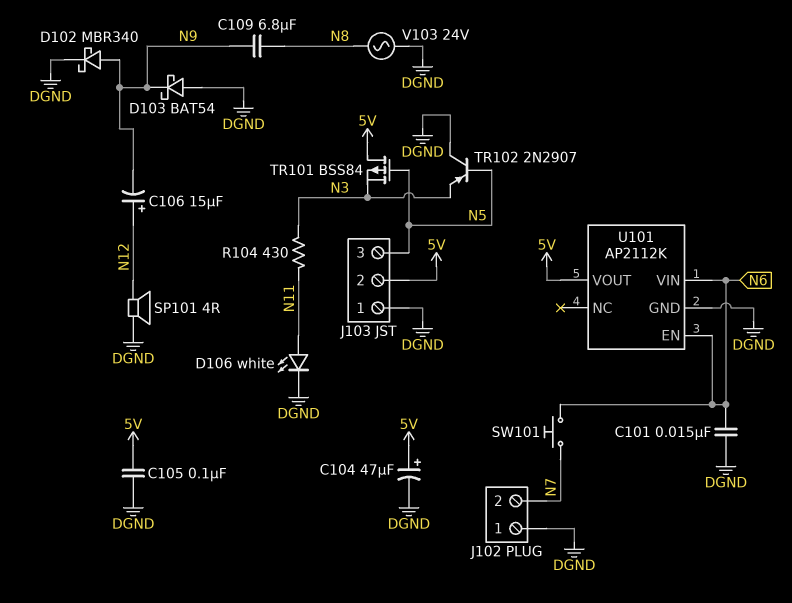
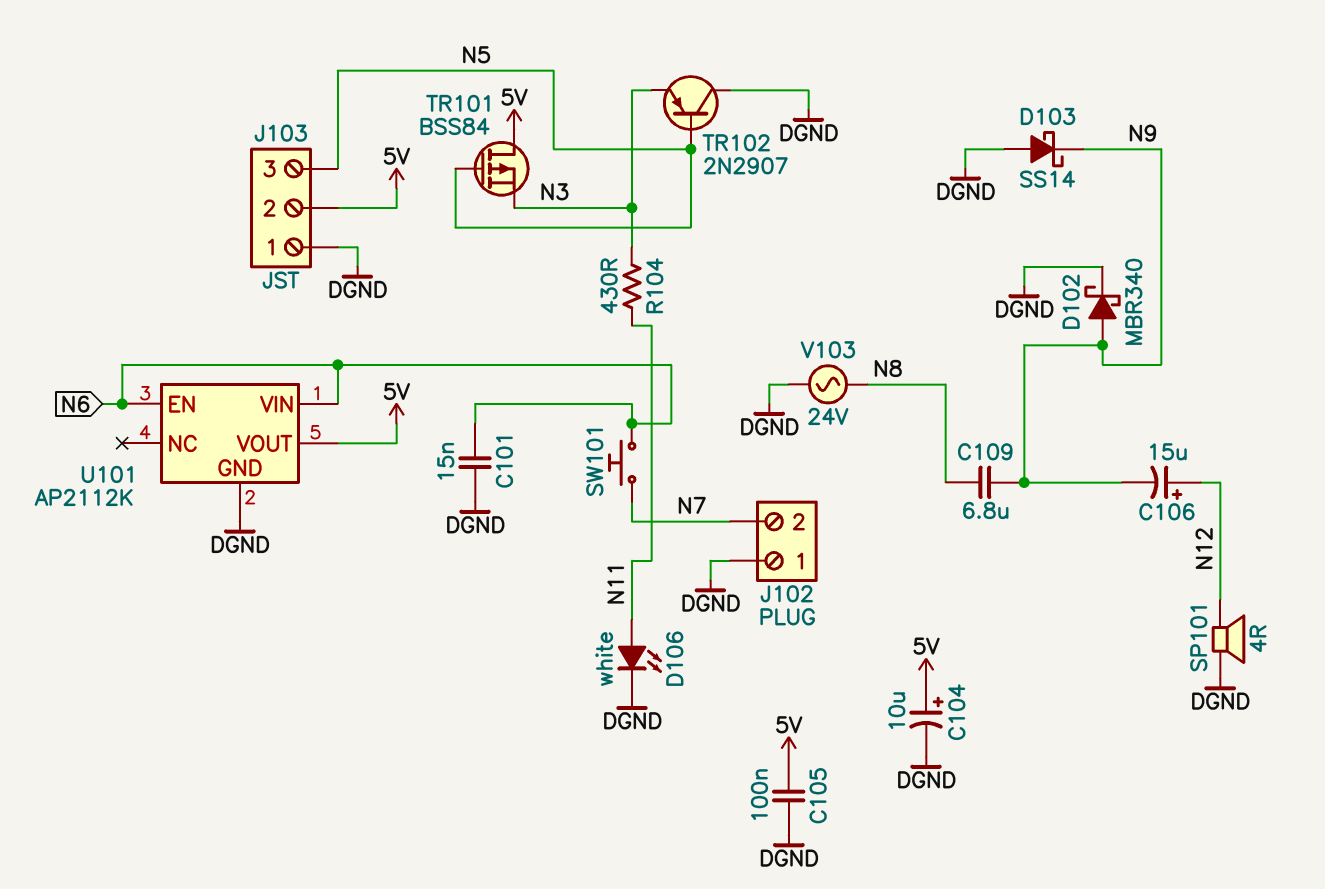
C104: 47uF (plus 5V, minus DGND) -> 10uF (plus 5V, minus DGND)
D103: schottky BAT54 (A DGND, K N9) -> schottky SS14 (A DGND, K N9)

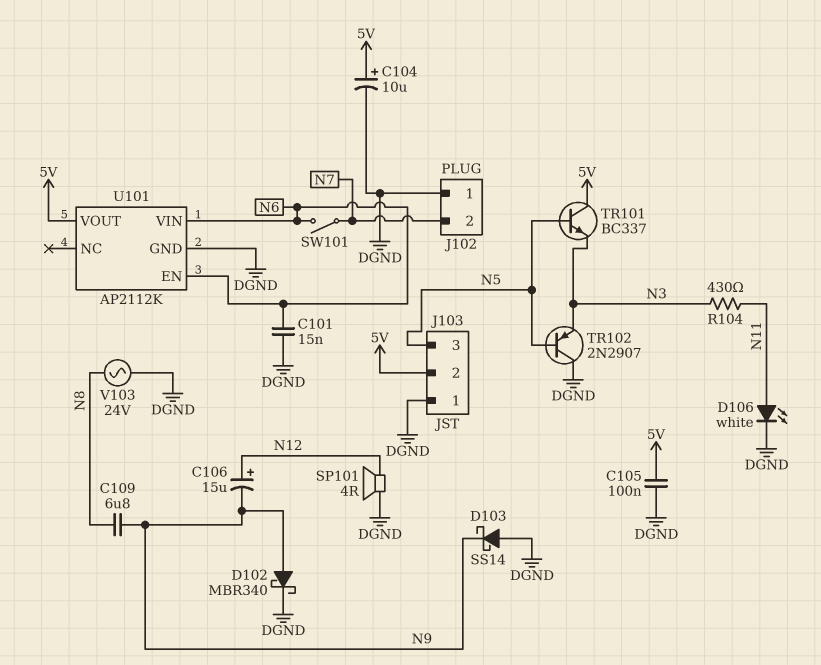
SW101: button (N6, N7) -> switch (N6, N7)
TR101: PMOS BSS84 (G N5, D 5V, S N3) -> NPN BC337 (B N5, C 5V, E N3)

